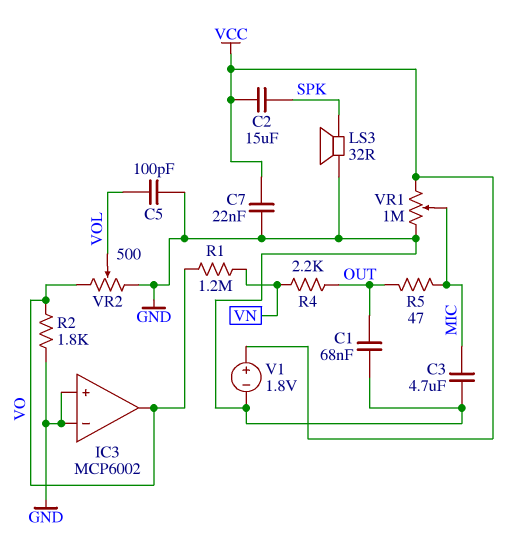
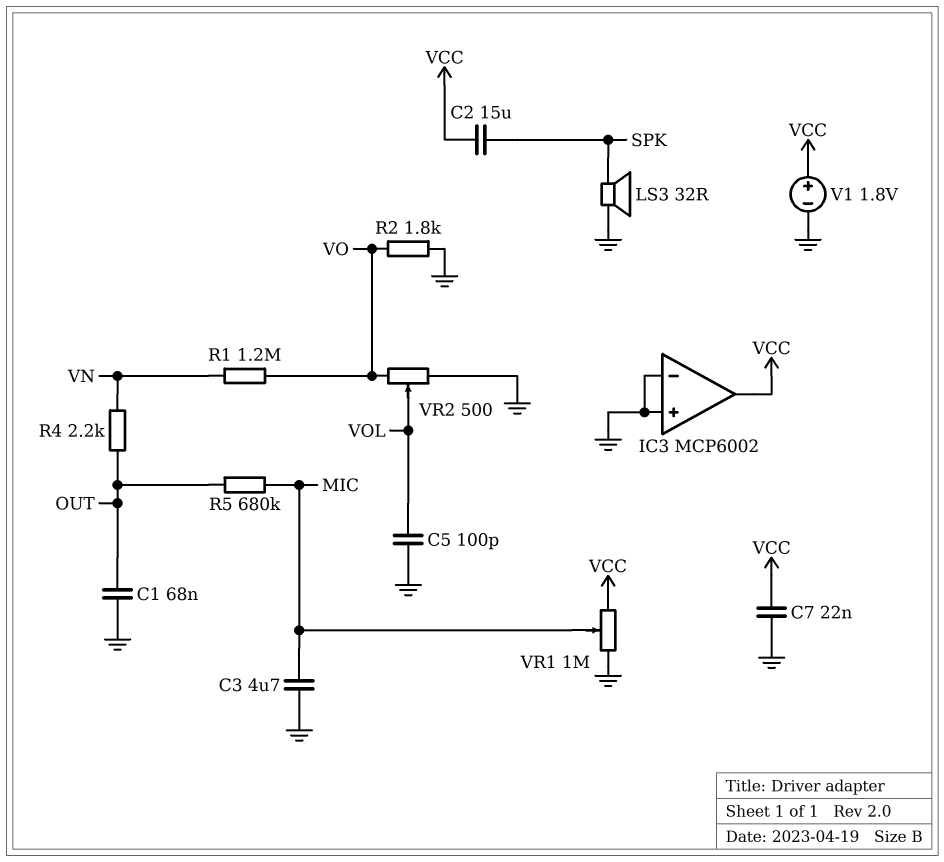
IC3 pin out: VO -> VCC
R5: 47 (MIC, OUT) -> 680k (MIC, OUT)

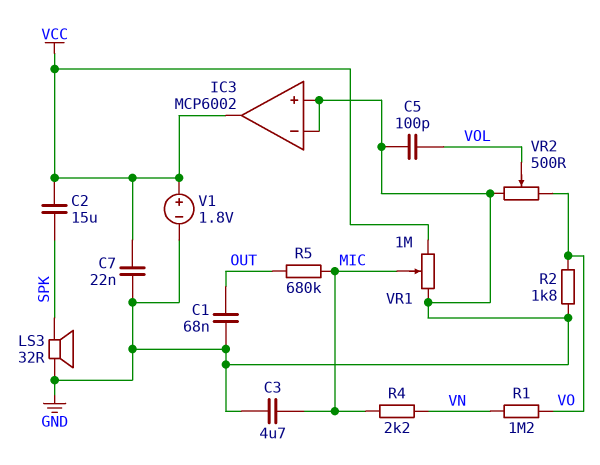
R4: 2.2k (OUT, VN) -> 2.2k (MIC, VN)

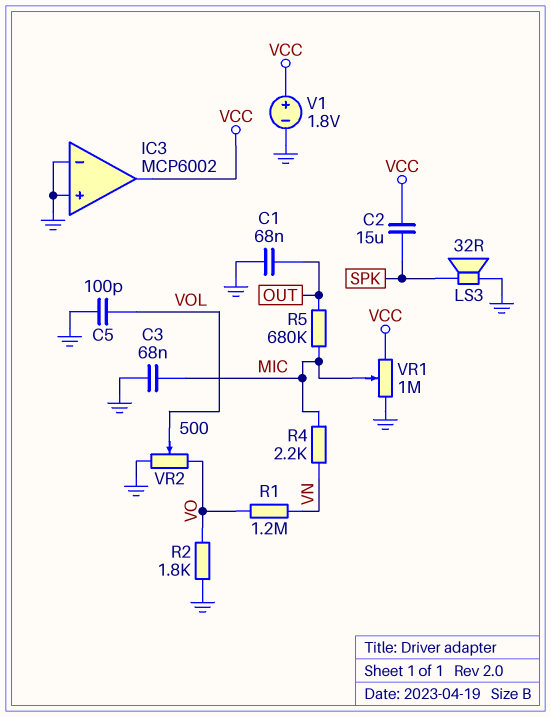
C3: 4.7uF (GND, MIC) -> 68nF (GND, MIC)
C7: 22nF (GND, VCC) -> none

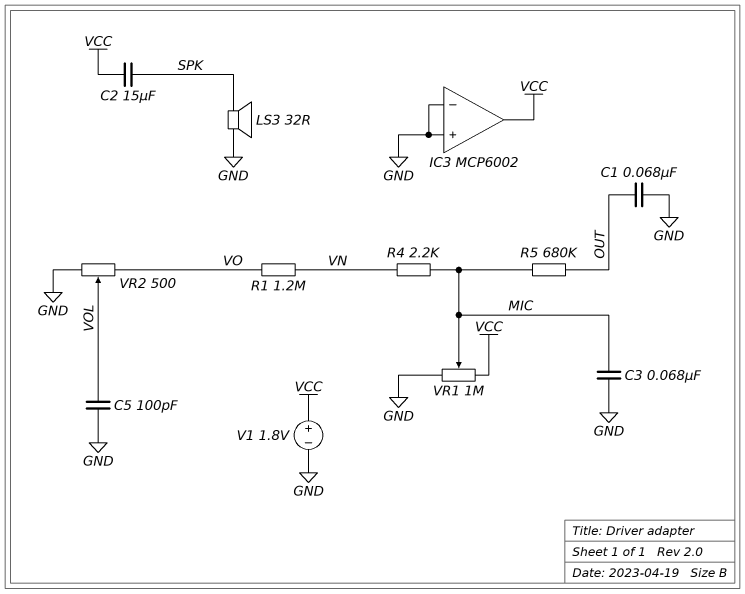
R2: 1.8k (GND, VO) -> none

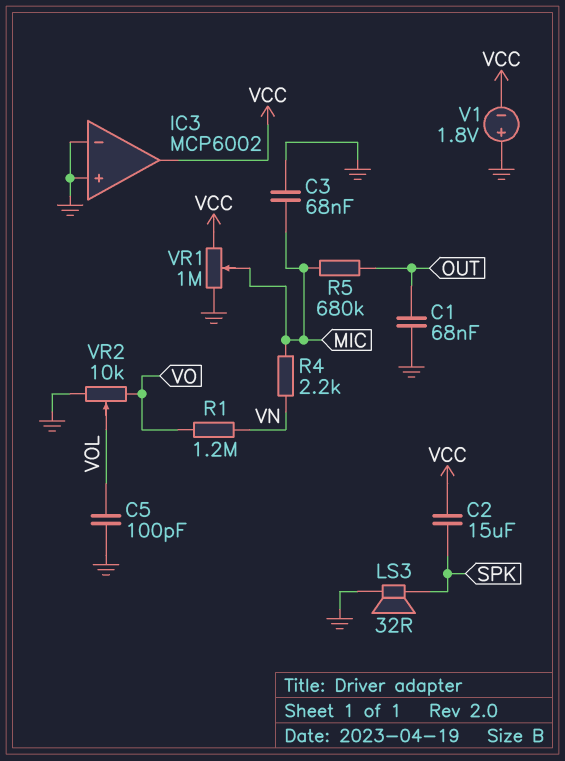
V1: 1.8V (plus VCC, minus GND) -> 1.8V (plus GND, minus VCC)
VR2: 500 (GND, VO, wiper VOL) -> 10k (GND, VO, wiper VOL)

